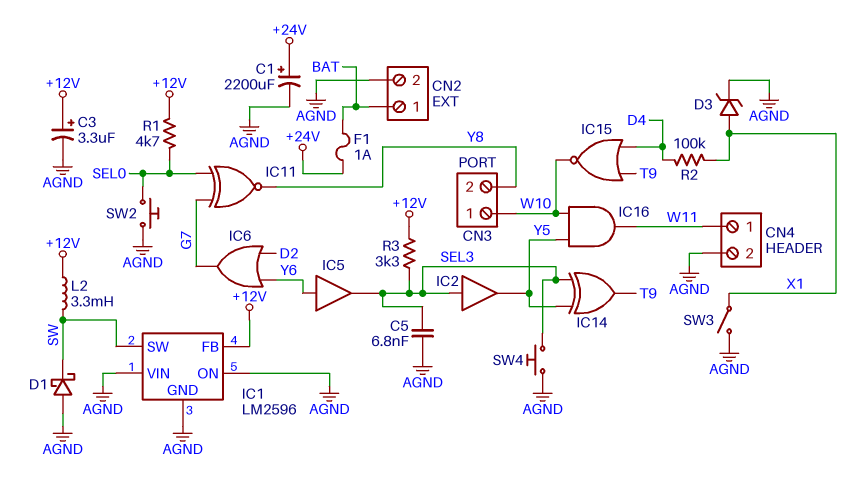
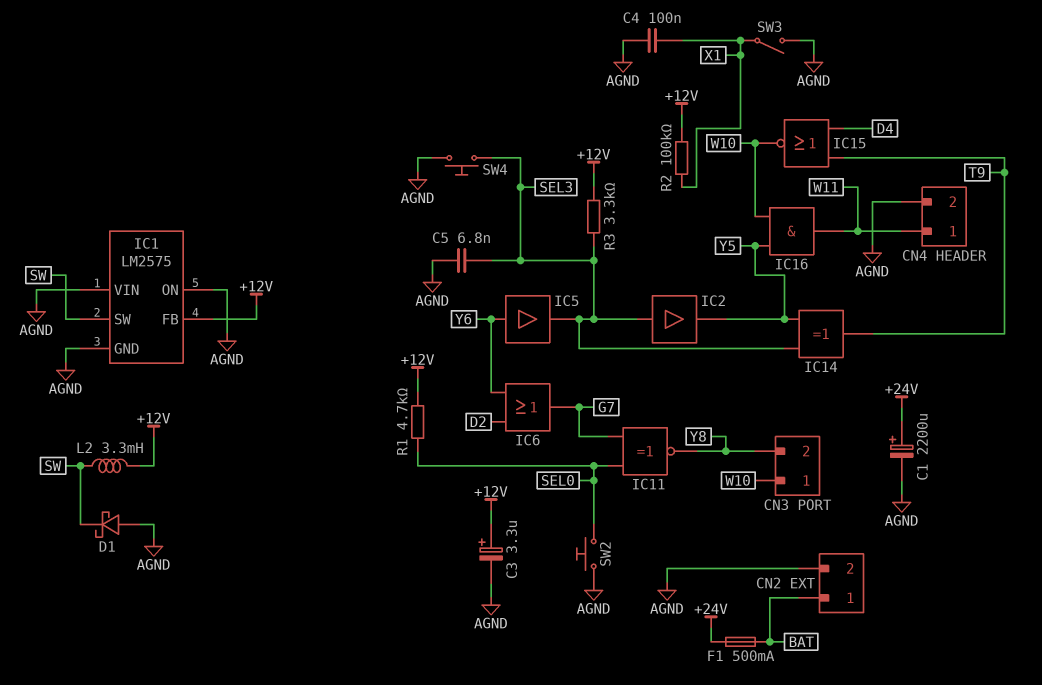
C4: none -> 100nF (AGND, X1)
D3: zener (A X1, K AGND) -> none
F1: 1A (+24V, BAT) -> 500mA (+24V, BAT)
IC1: LM2596 -> LM2575
R2: 100k (D4, X1) -> 100k (+12V, X1)

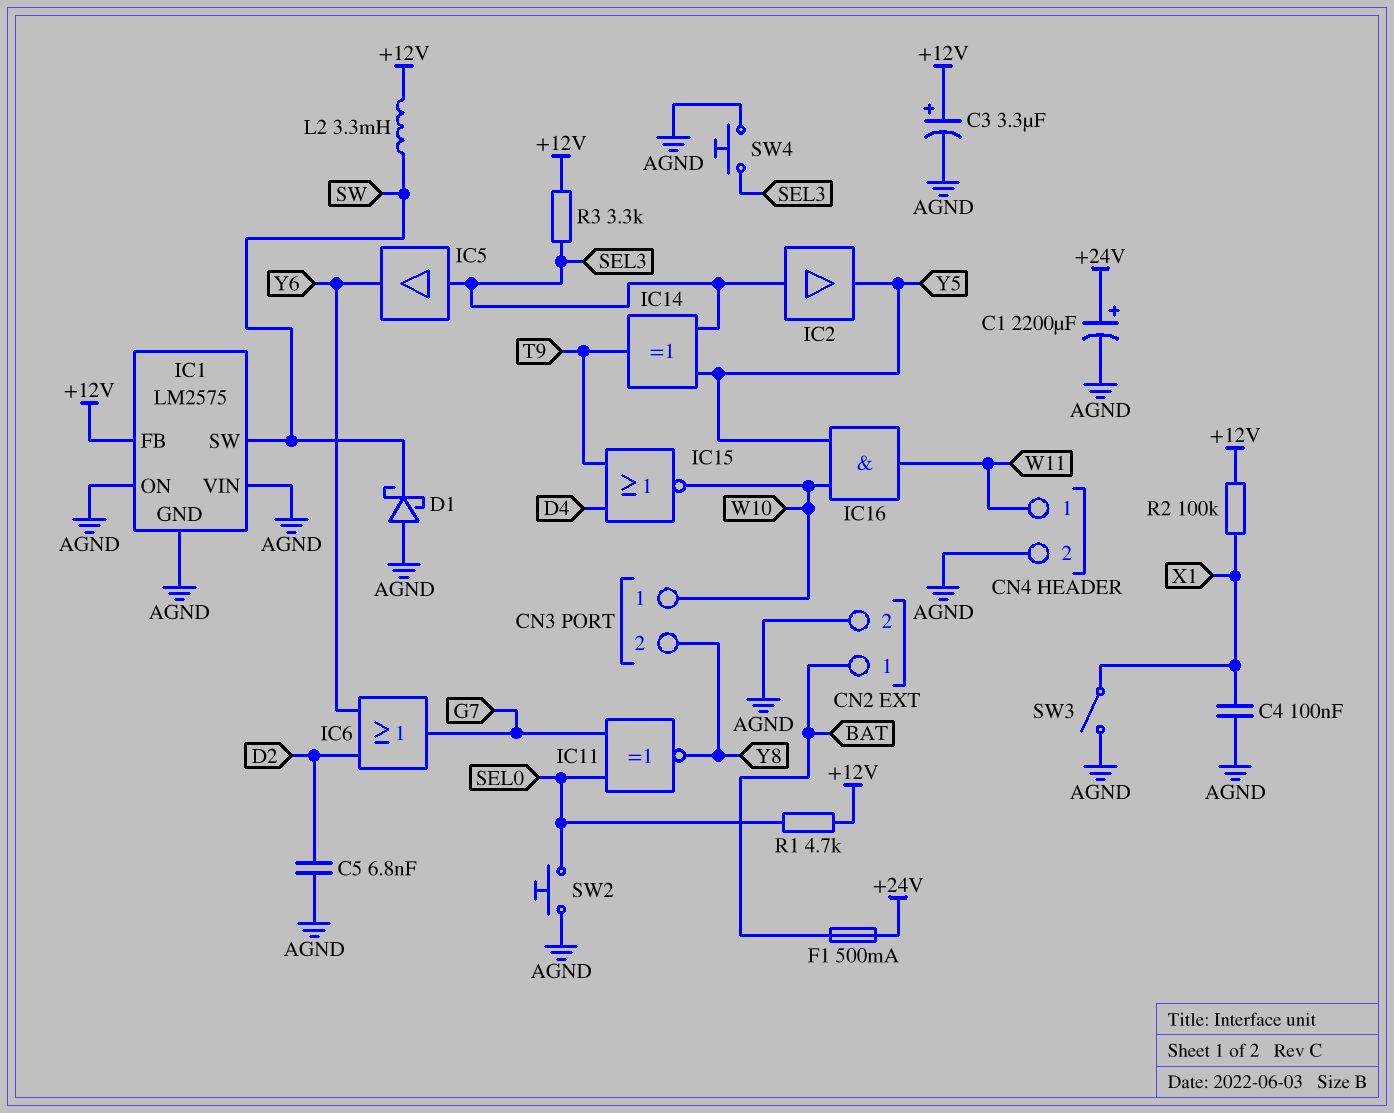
C5: 6.8nF (AGND, SEL3) -> 6.8nF (AGND, D2)
IC5: buffer (in Y6, out SEL3) -> buffer (in SEL3, out Y6)

